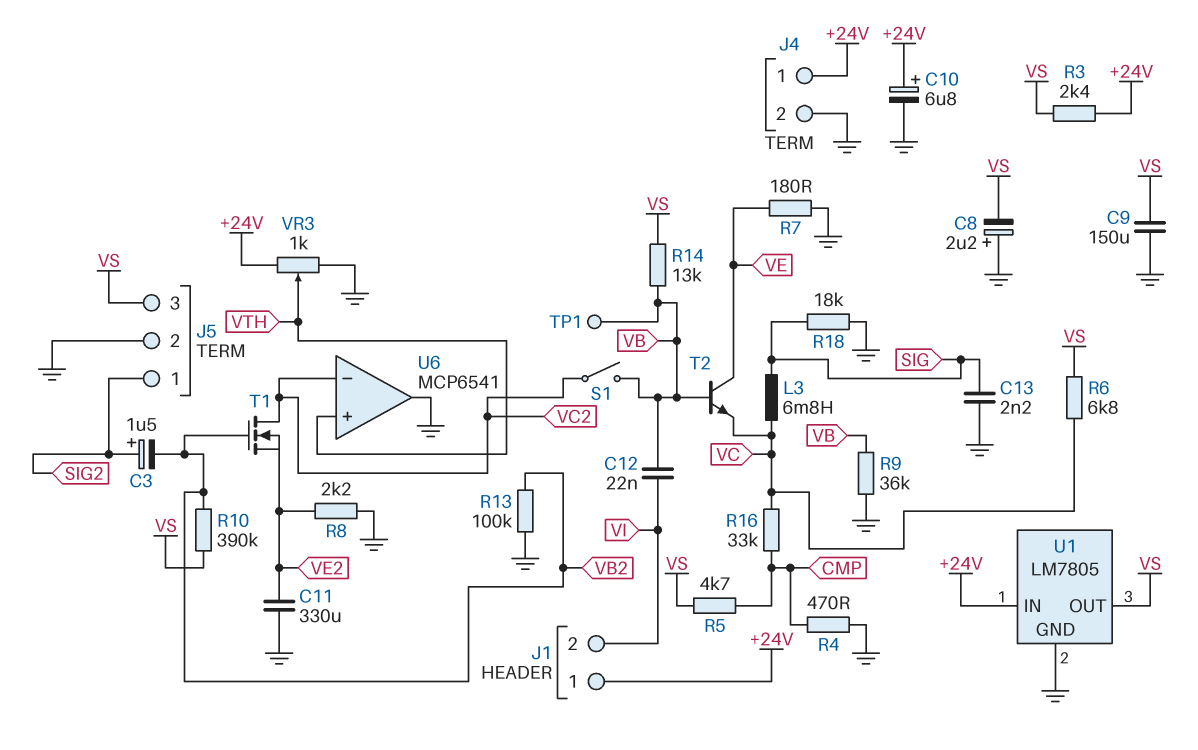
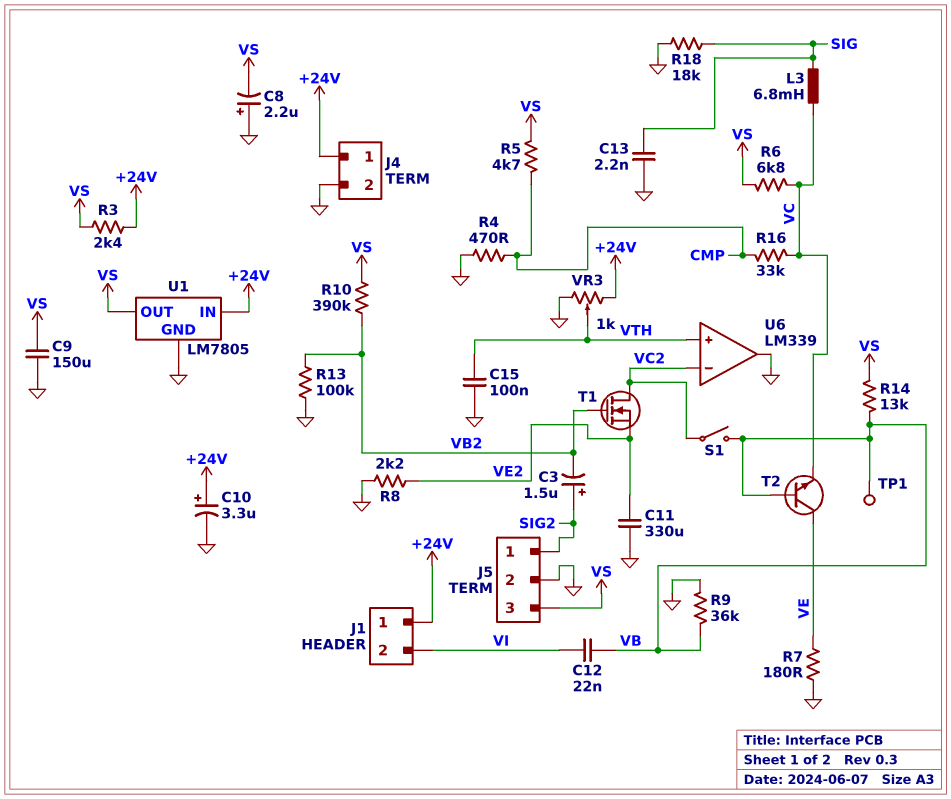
C10: 6.8uF (plus +24V, minus GND) -> 3.3uF (plus +24V, minus GND)
C15: none -> 100nF (GND, VTH)
U6: MCP6541 -> LM339

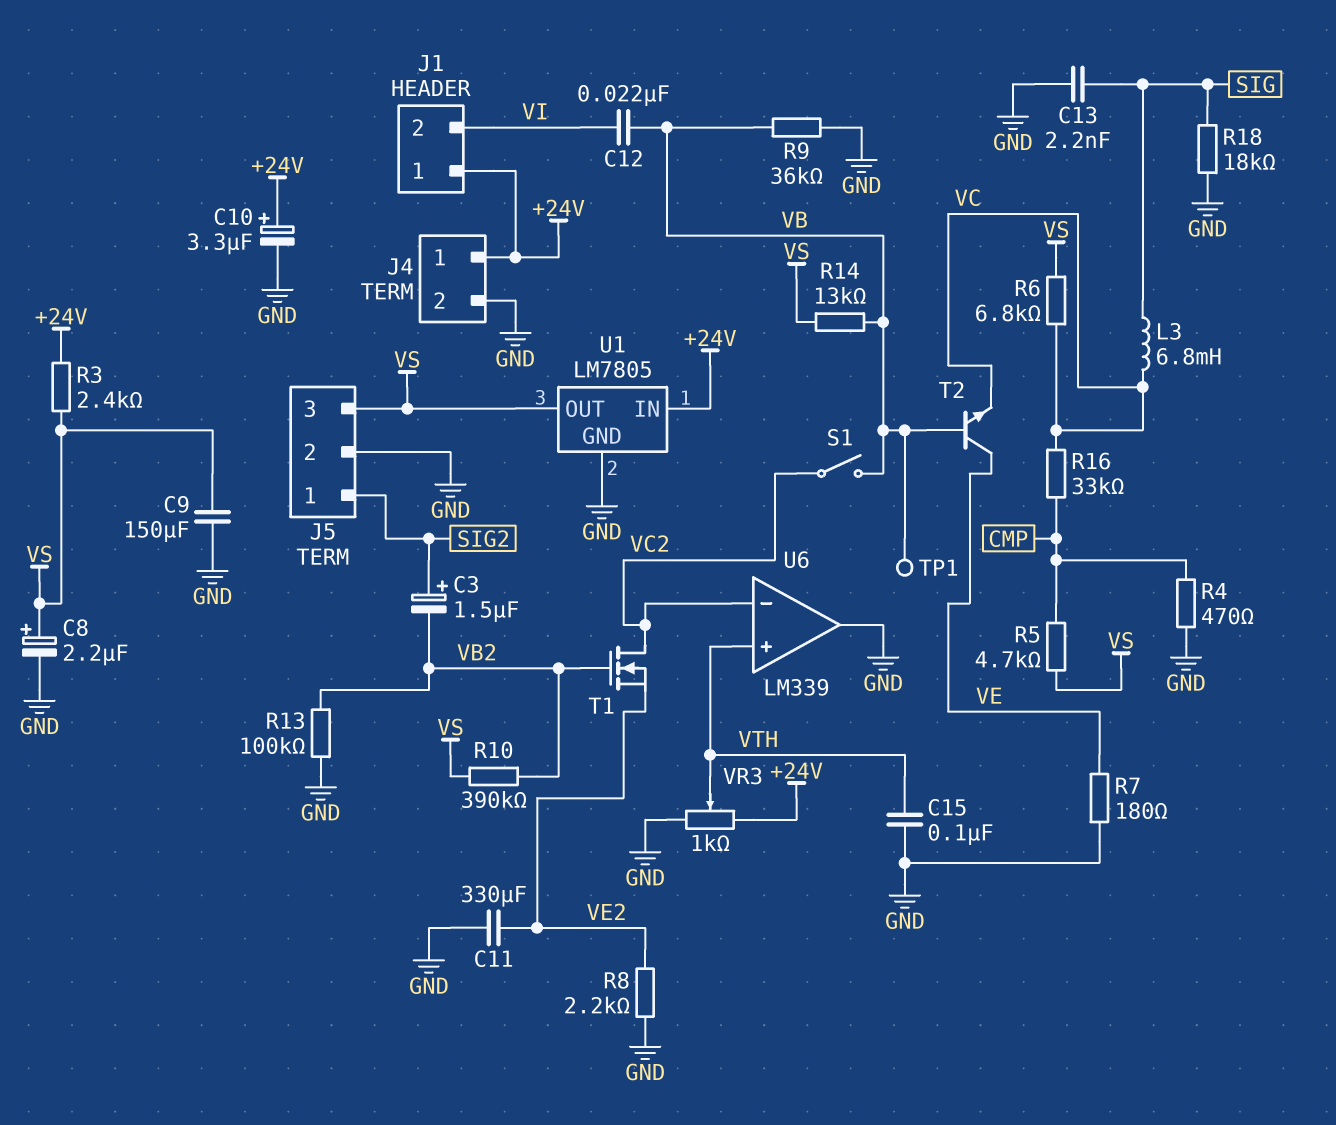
C8: 2.2uF (plus GND, minus VS) -> 2.2uF (plus VS, minus GND)

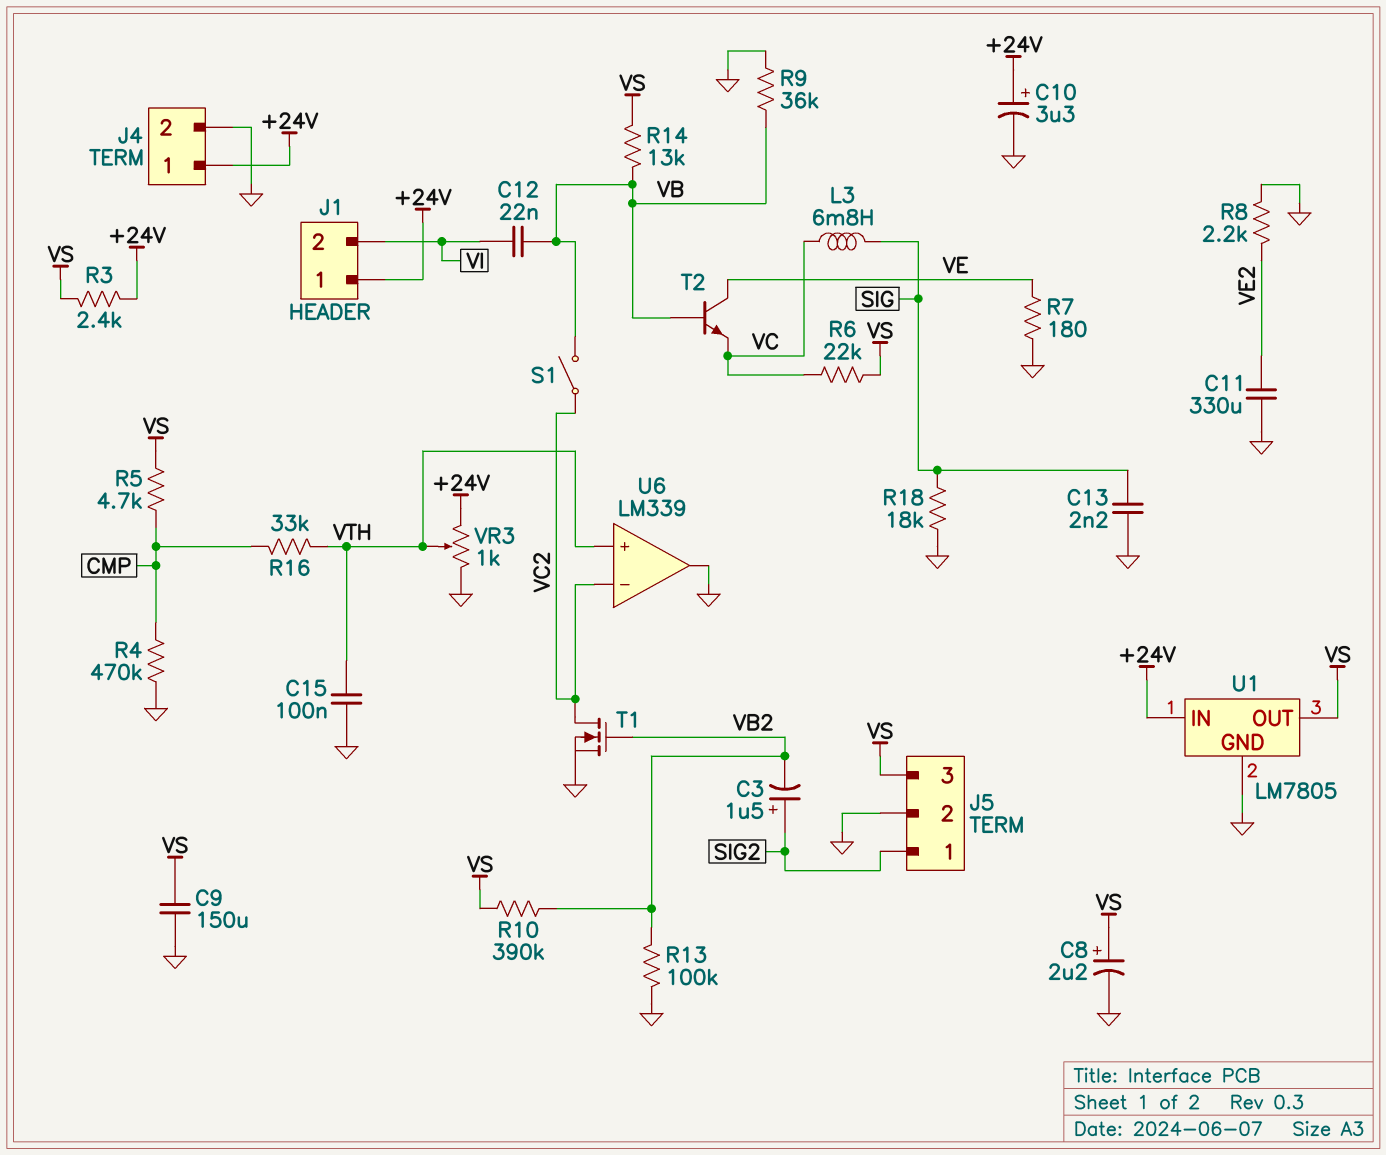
R4: 470 (CMP, GND) -> 470k (CMP, GND)
R6: 6.8k (VC, VS) -> 22k (VC, VS)
R16: 33k (CMP, VC) -> 33k (CMP, VTH)
T1: NMOS (G VB2, D VC2, S VE2) -> NMOS (G VB2, D VC2, S GND)
TP1: test point (VB) -> none

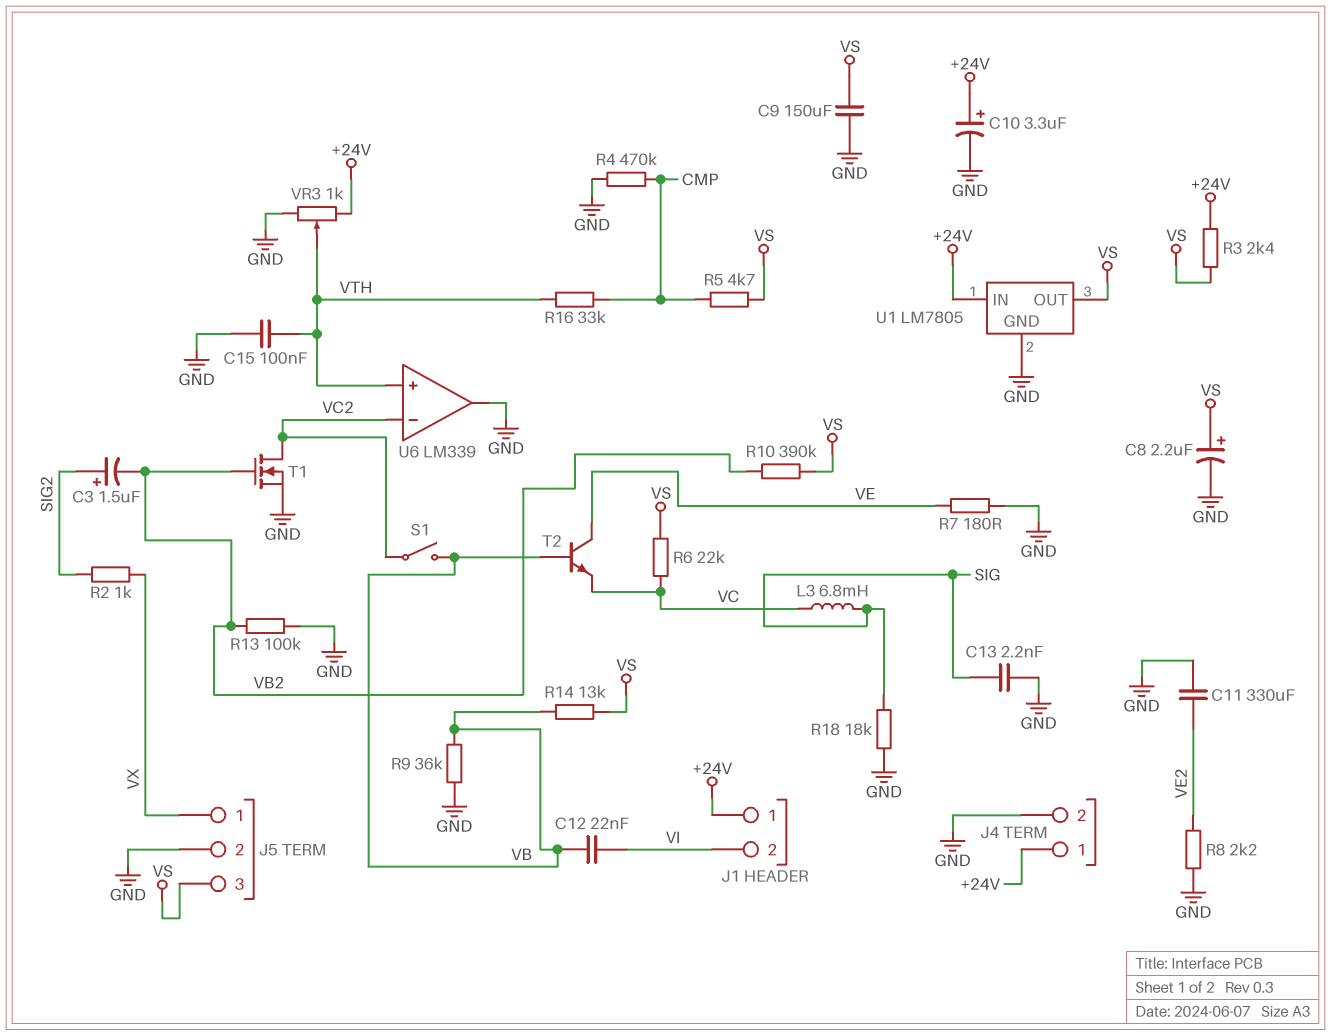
J5 pin 1: SIG2 -> VX
R2: none -> 1k (SIG2, VX)

